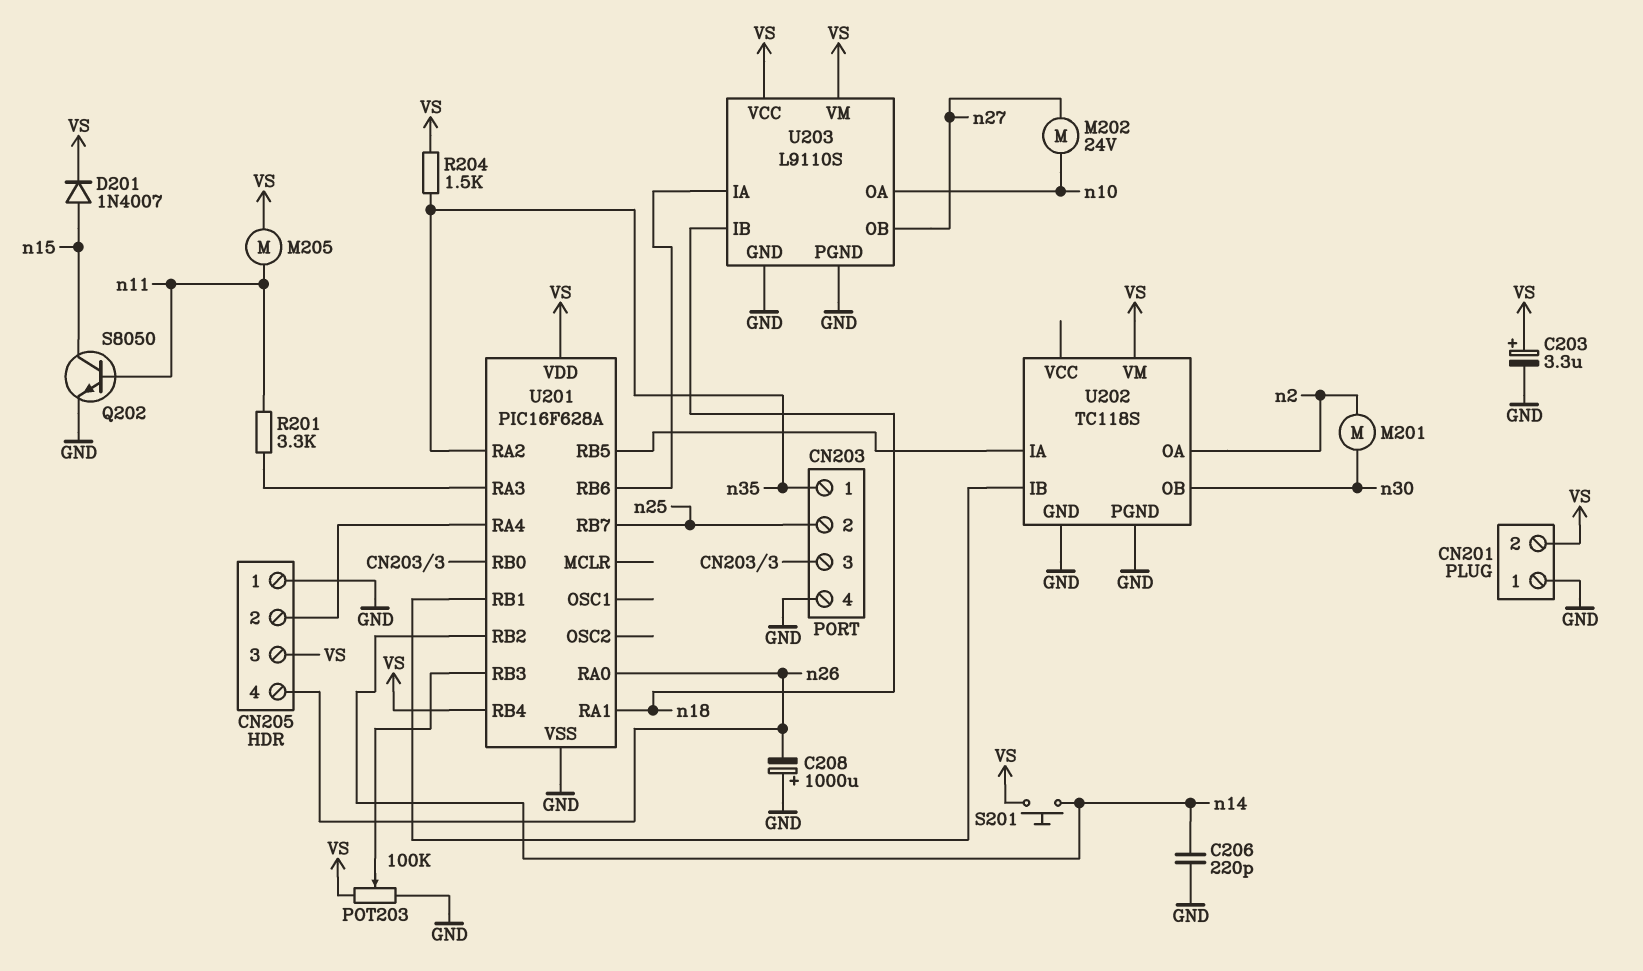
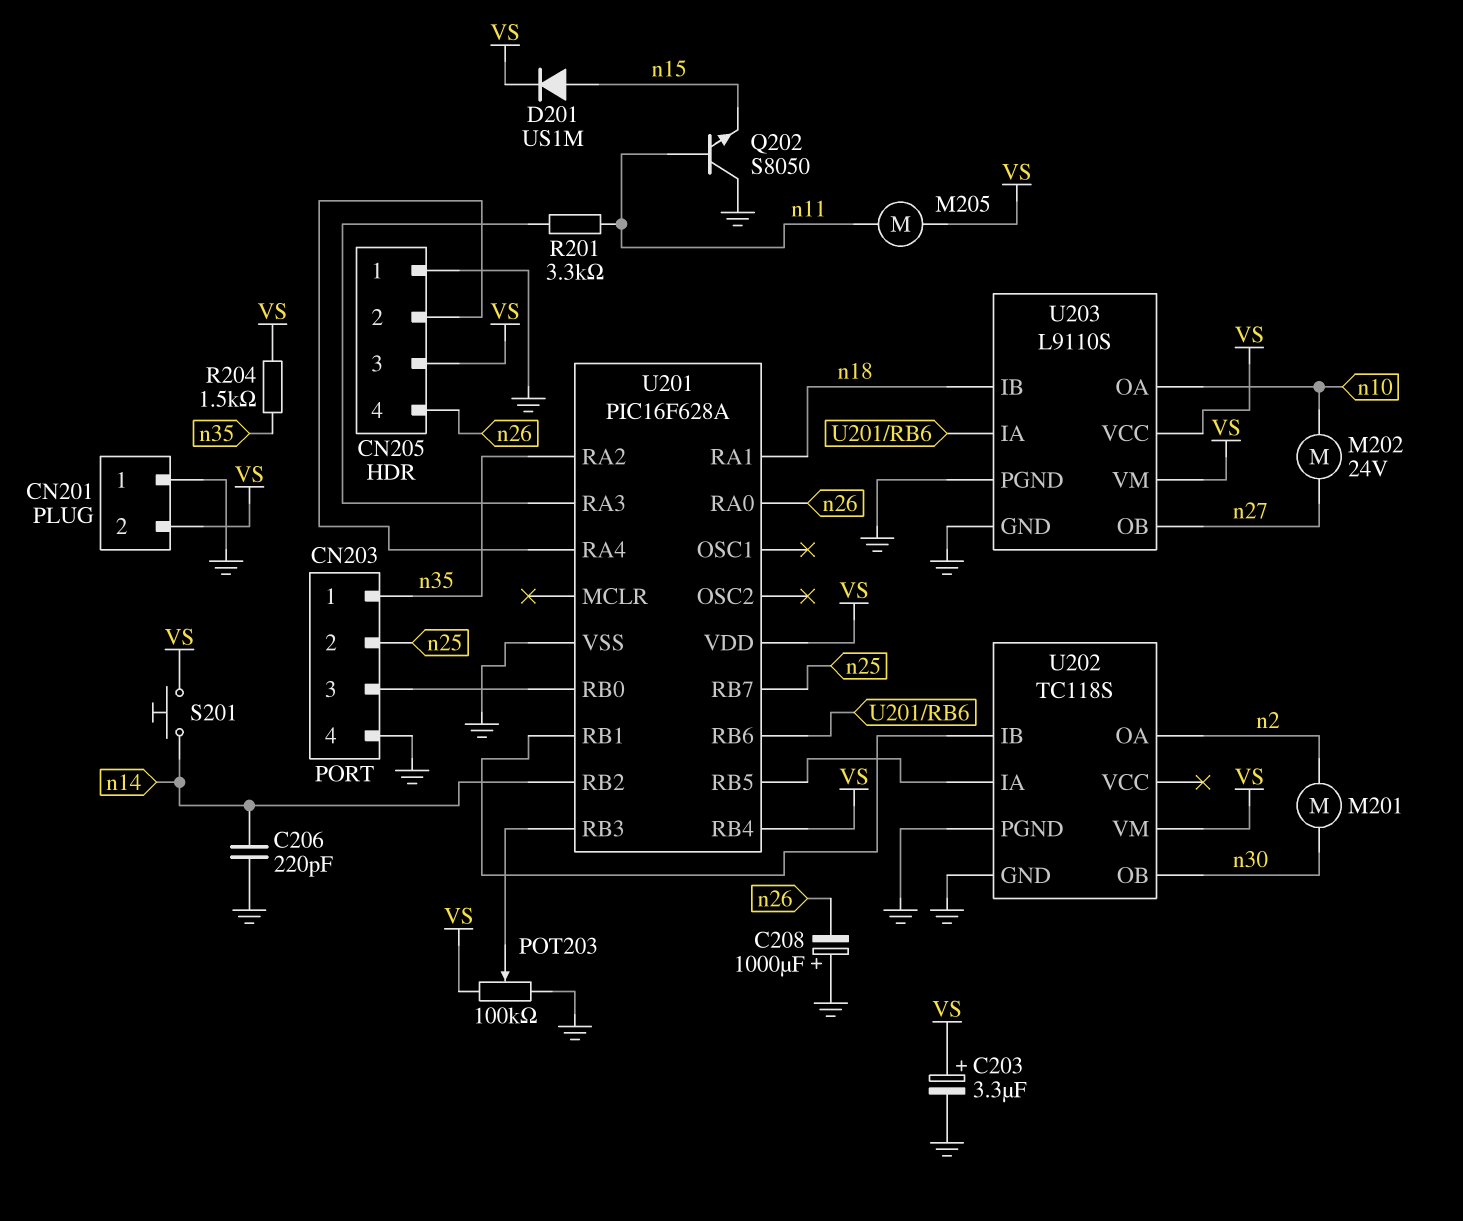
D201: diode 1N4007 (A n15, K VS) -> diode US1M (A n15, K VS)
Q202: NPN S8050 (B n11, C n15, E GND) -> NPN S8050 (B n11, C GND, E n15)

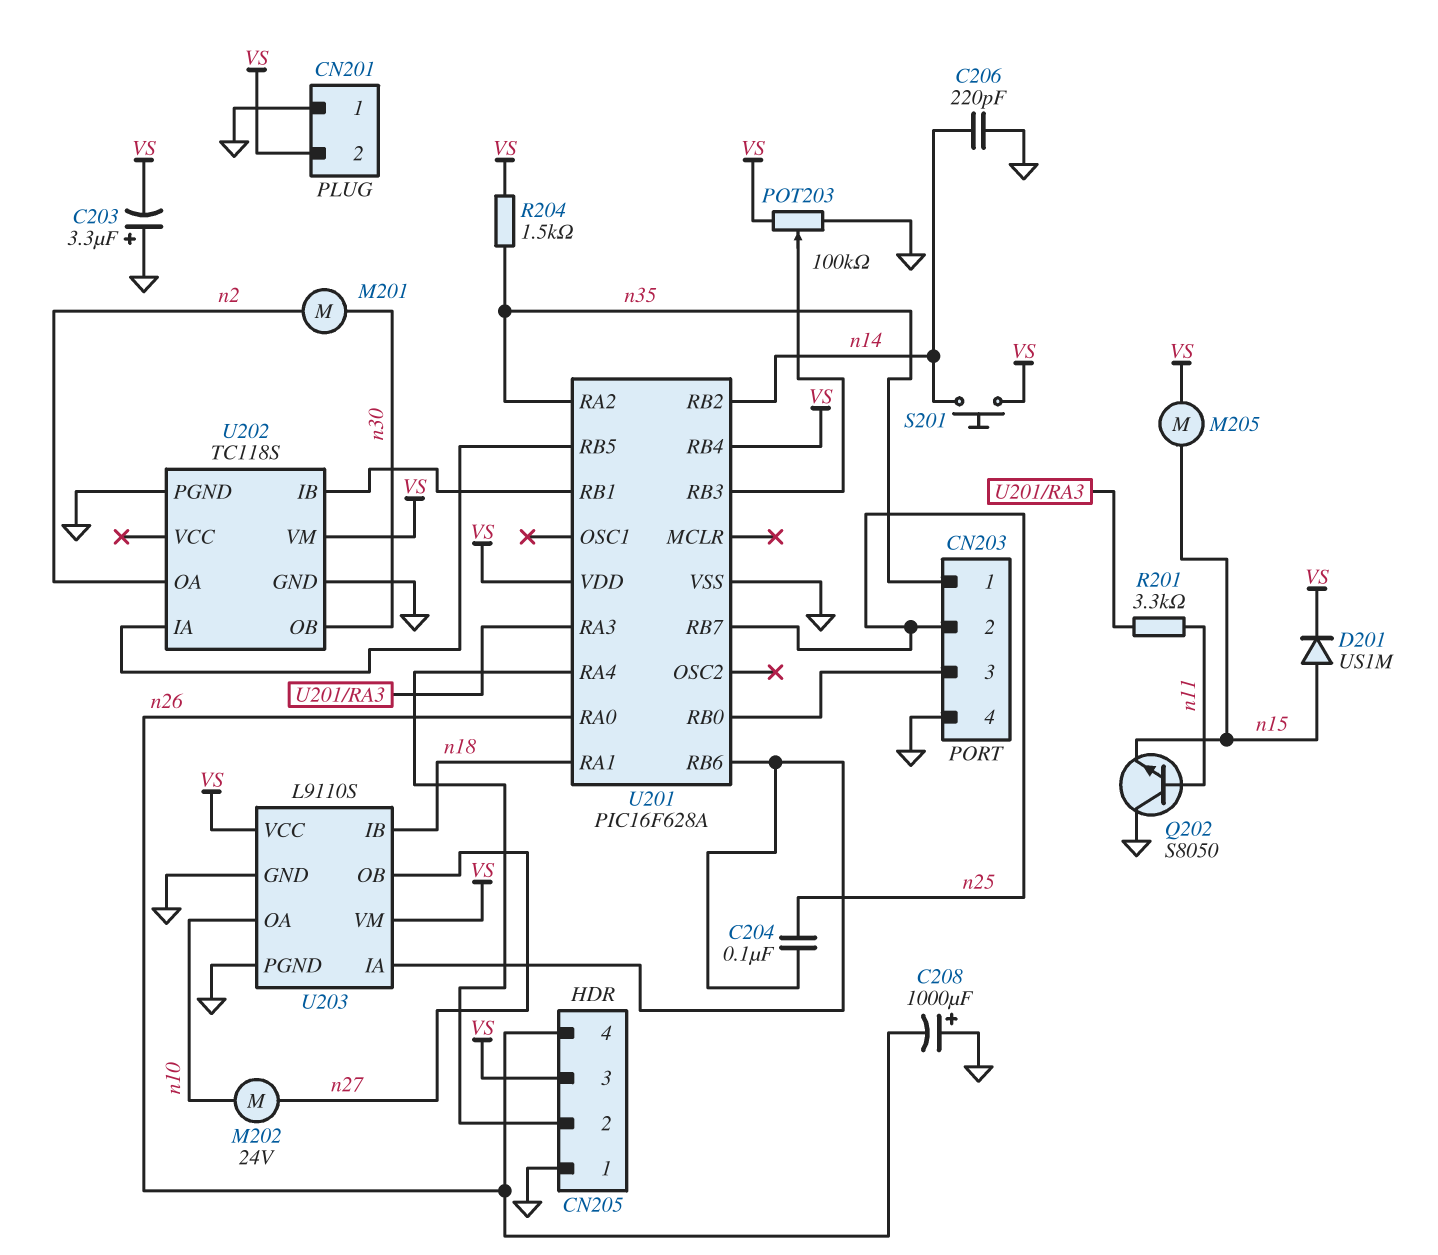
C203: 3.3uF (plus VS, minus GND) -> 3.3uF (plus GND, minus VS)
C204: none -> 100nF (U201/RB6, n25)
M205: motor (VS, n11) -> motor (VS, n15)

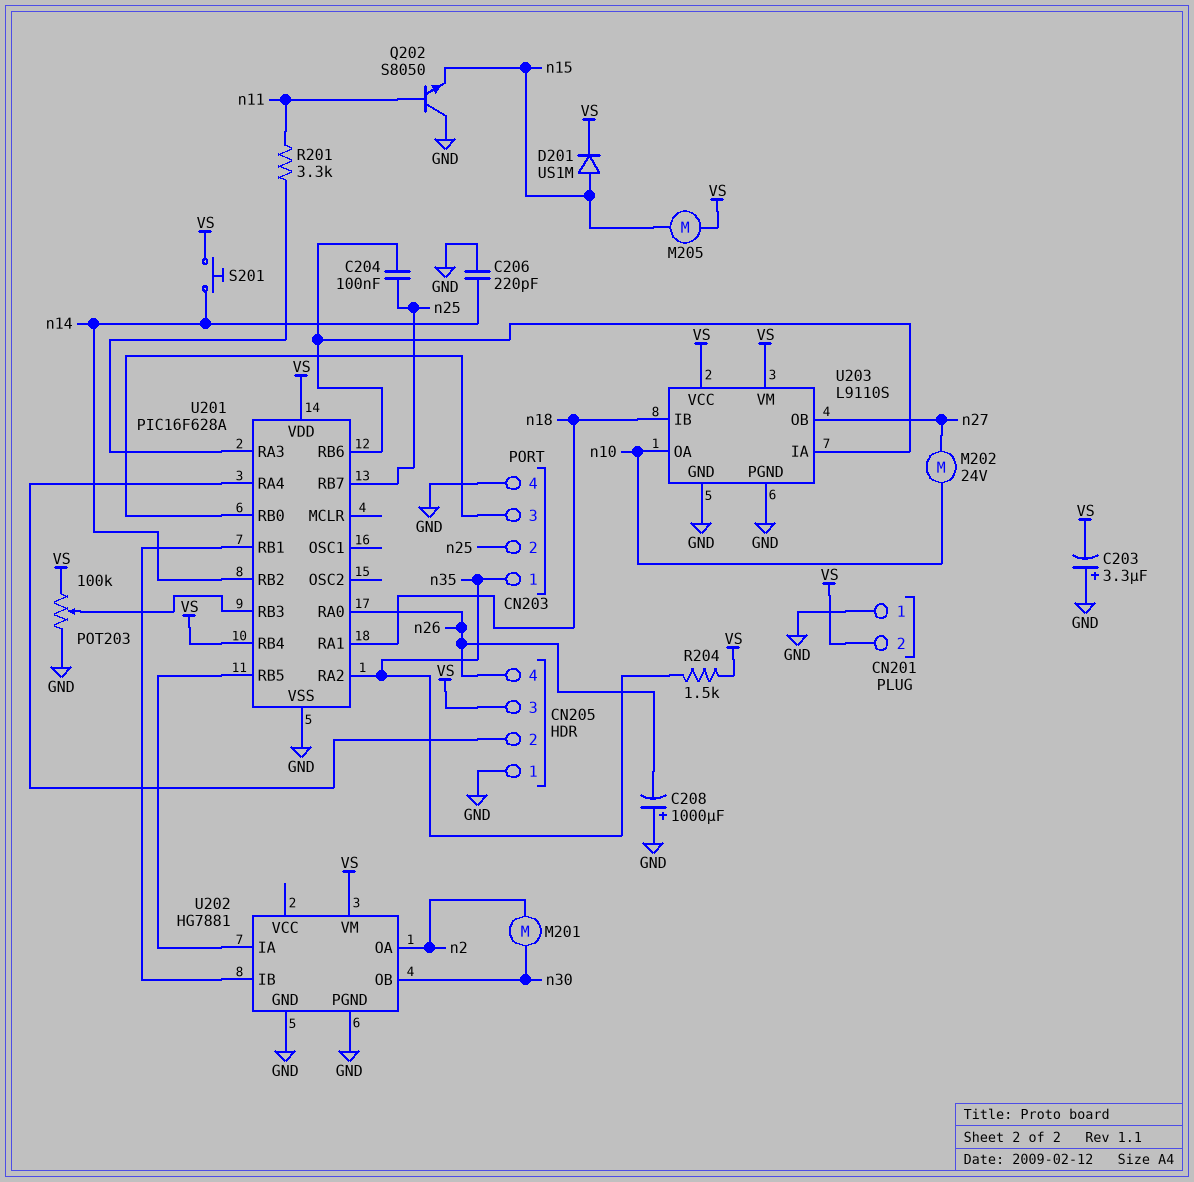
U202: TC118S -> HG7881

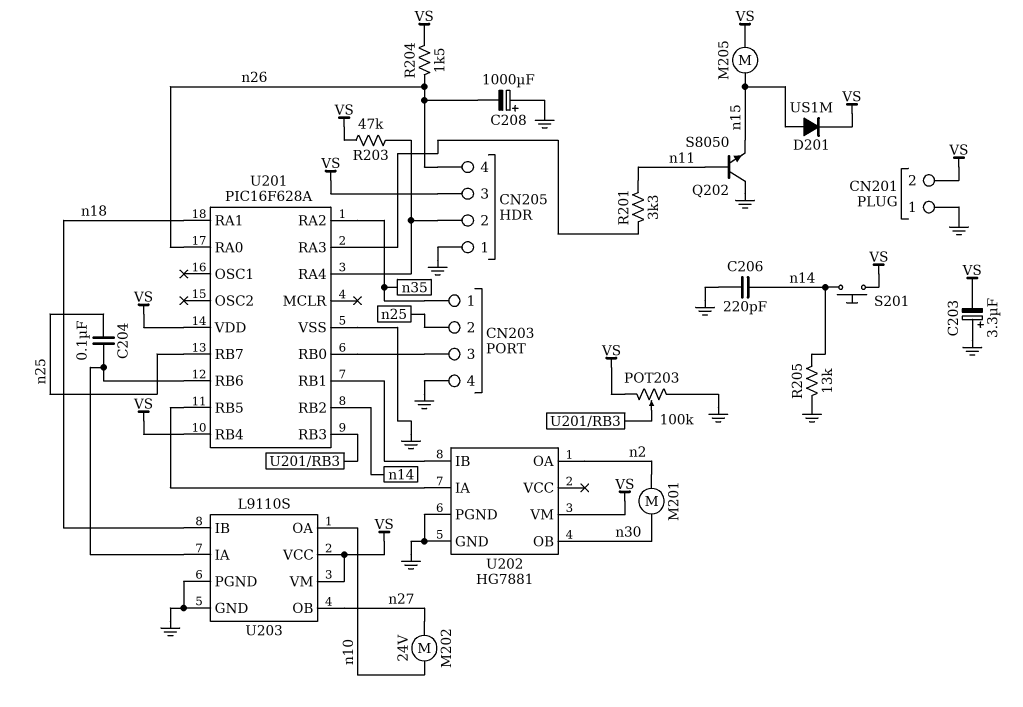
R203: none -> 47k (CN205/2, VS)
R204: 1.5k (VS, n35) -> 1.5k (VS, n26)
R205: none -> 13k (GND, n14)

